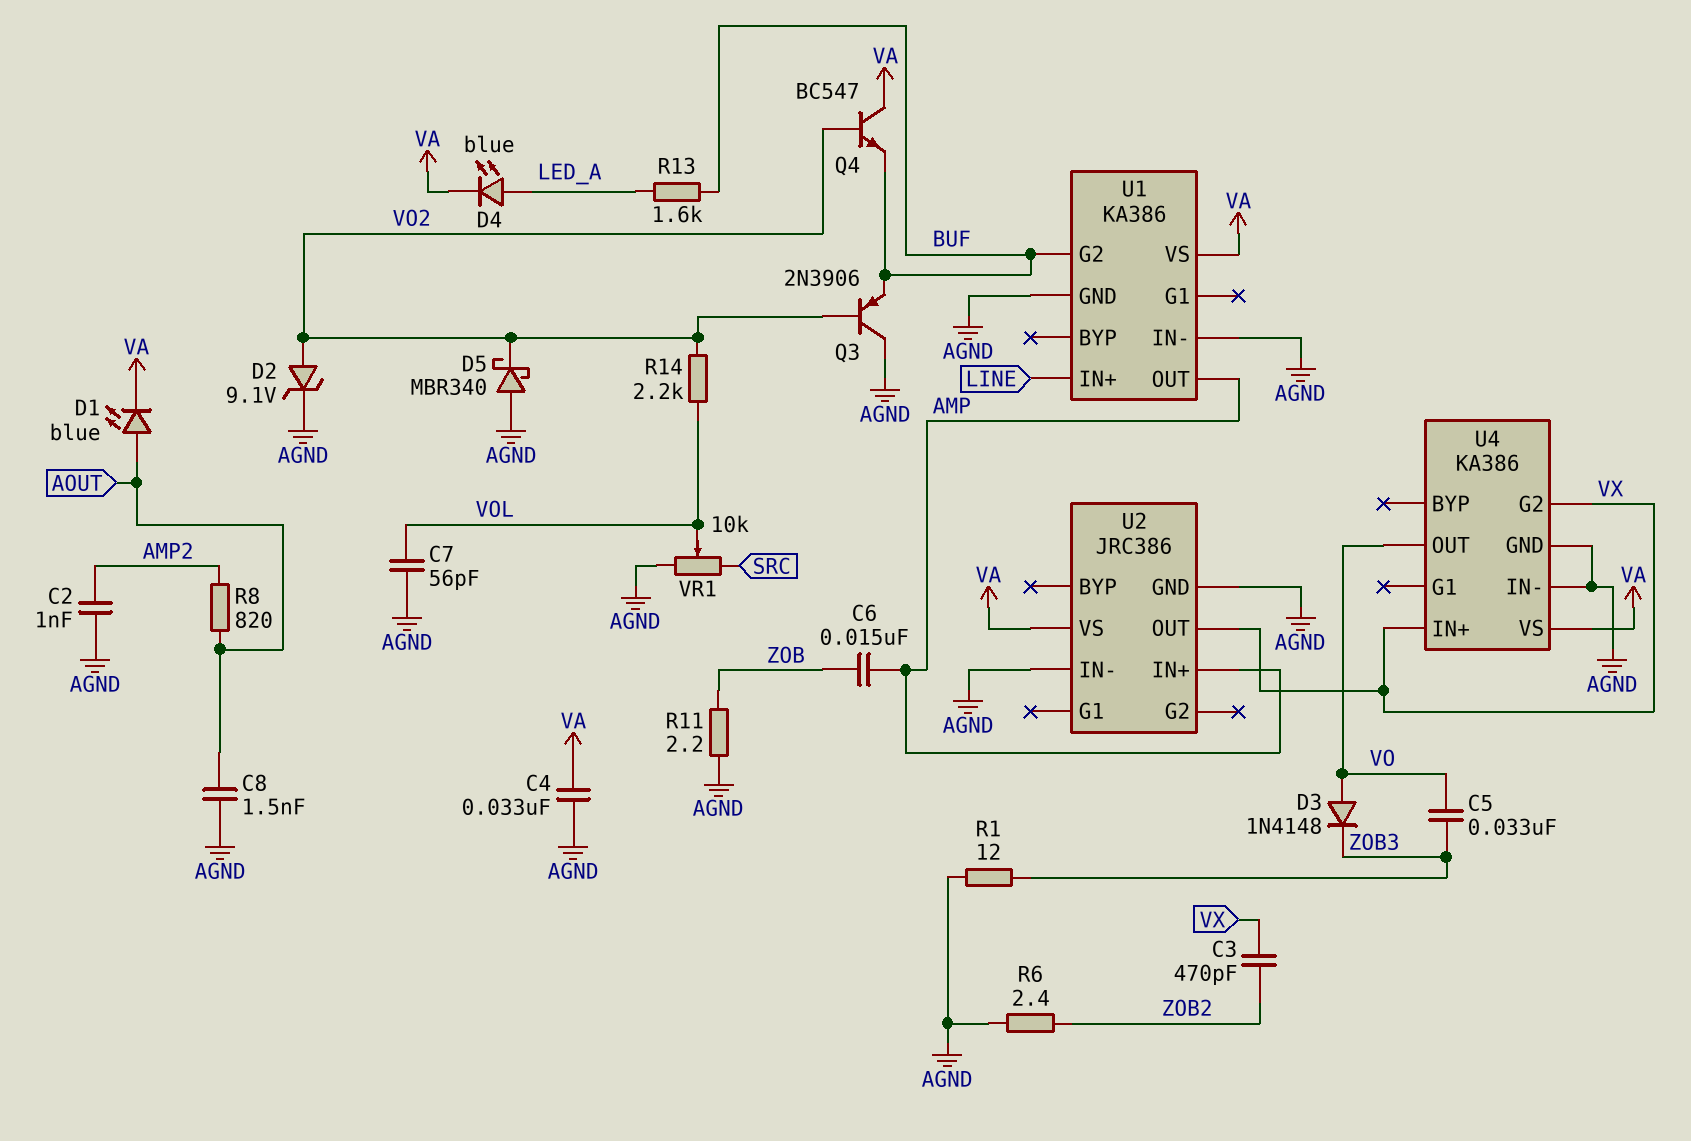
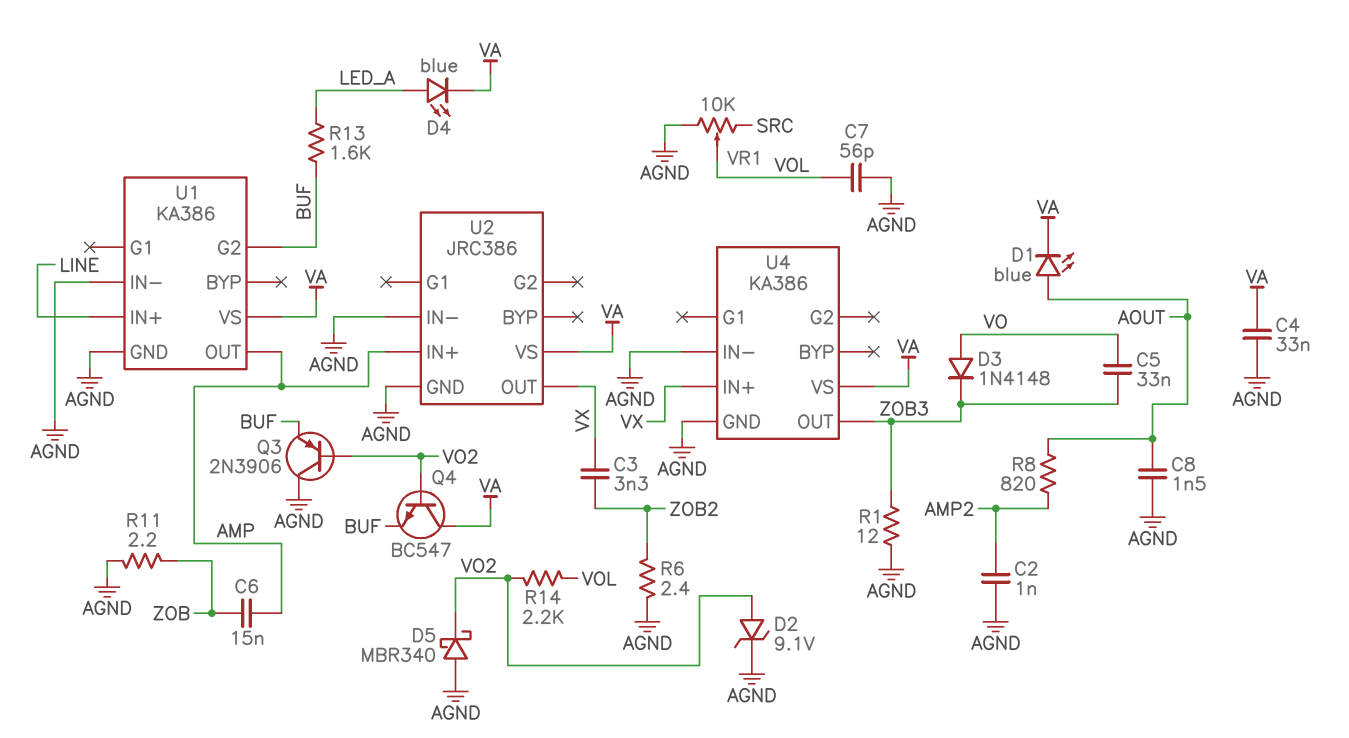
C3: 470pF (VX, ZOB2) -> 3.3nF (VX, ZOB2)
U4 pin G2: VX -> none
U4 pin OUT: VO -> ZOB3

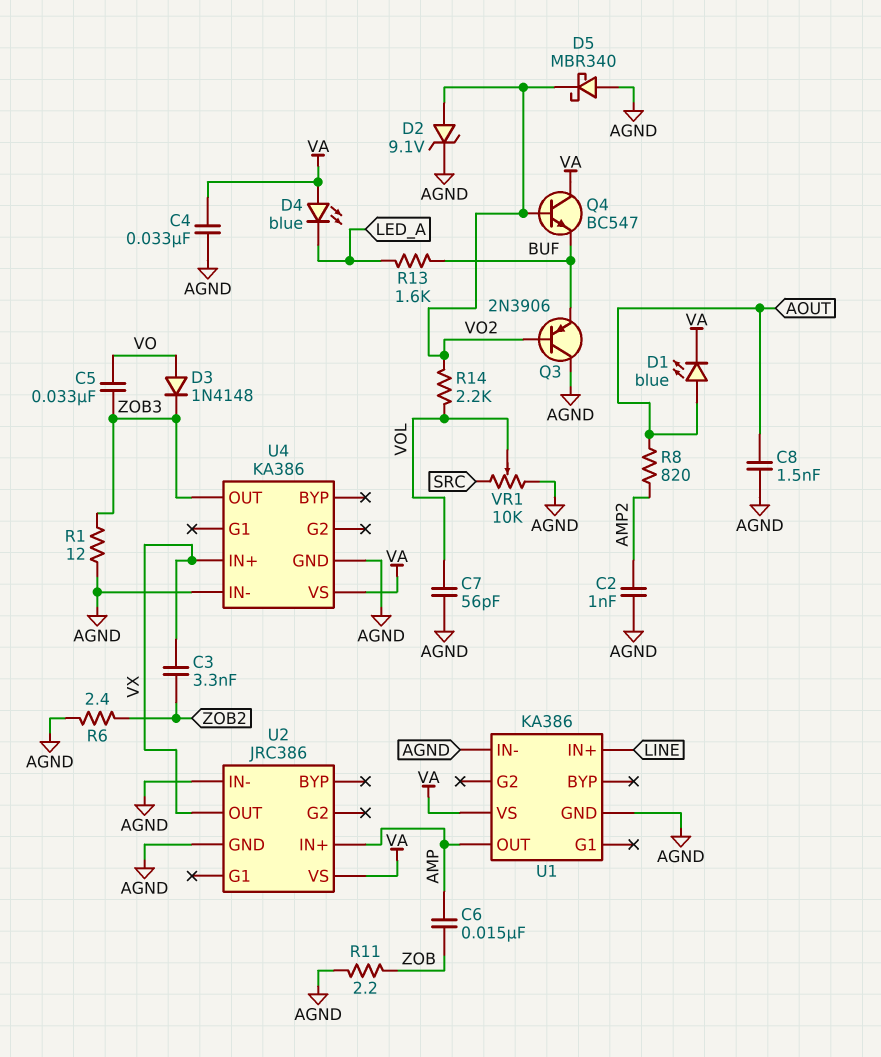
D4: LED blue (A LED_A, K VA) -> LED blue (A VA, K LED_A)
U1 pin G2: BUF -> none

